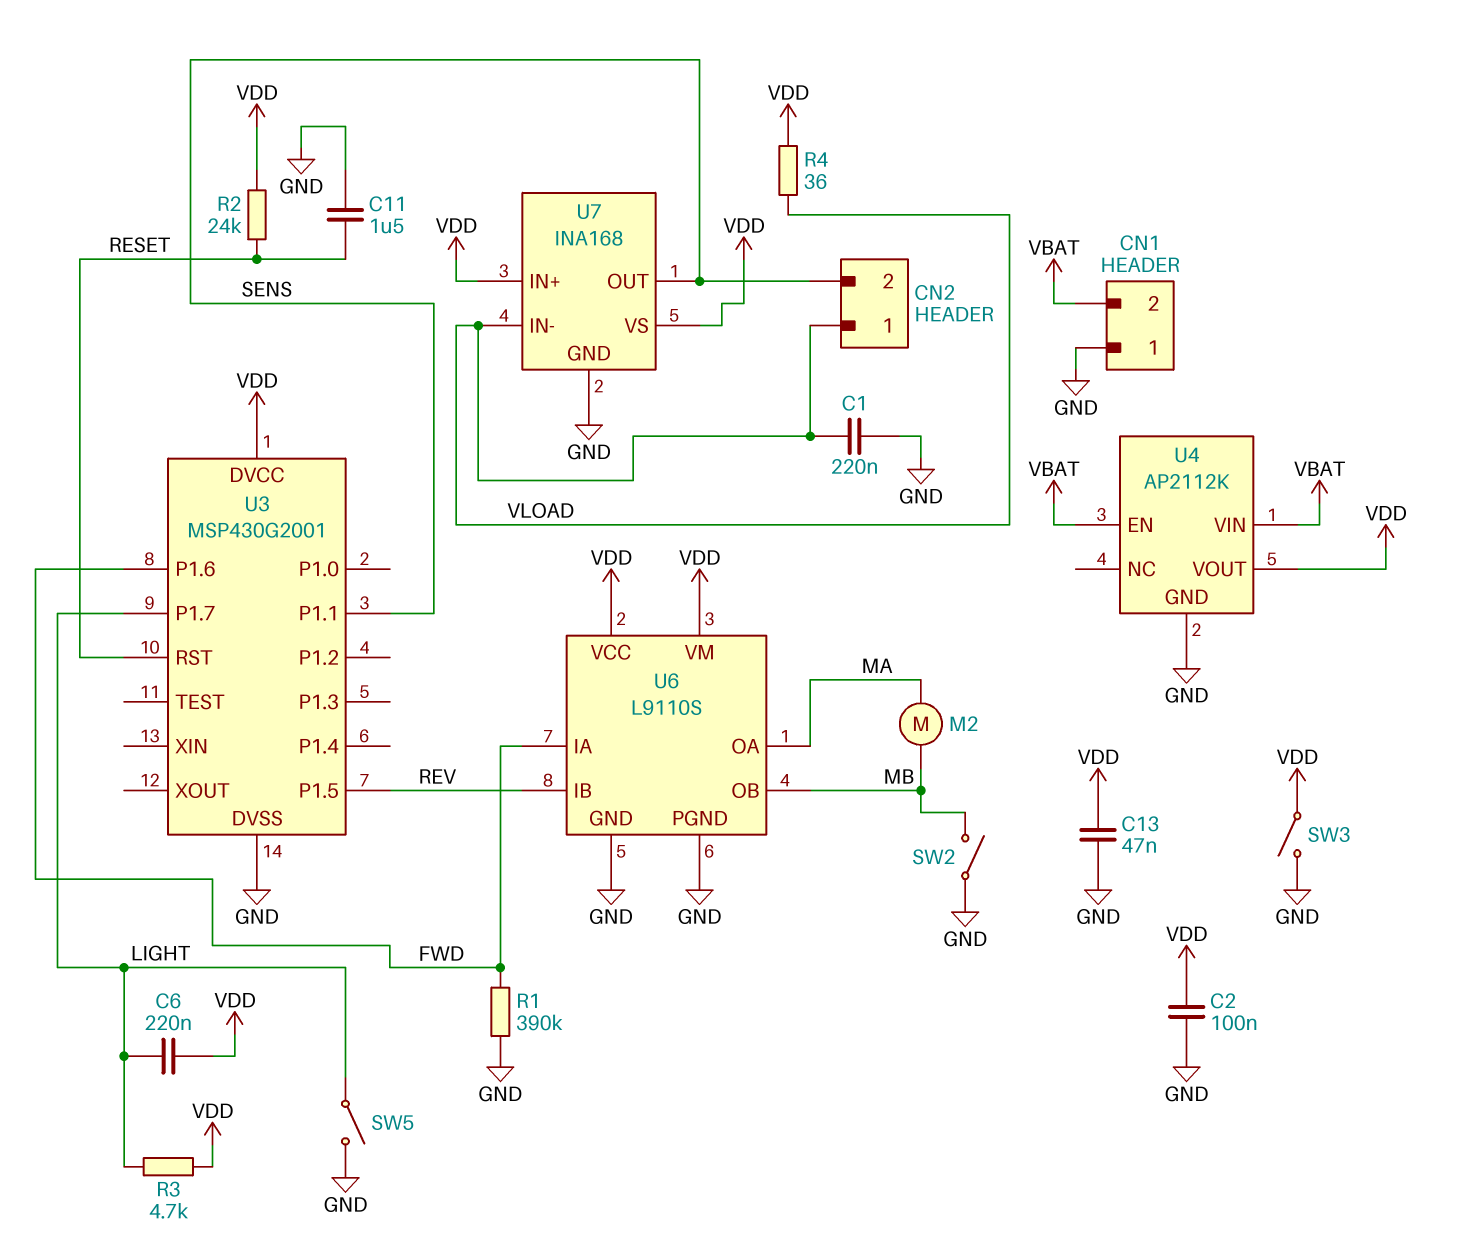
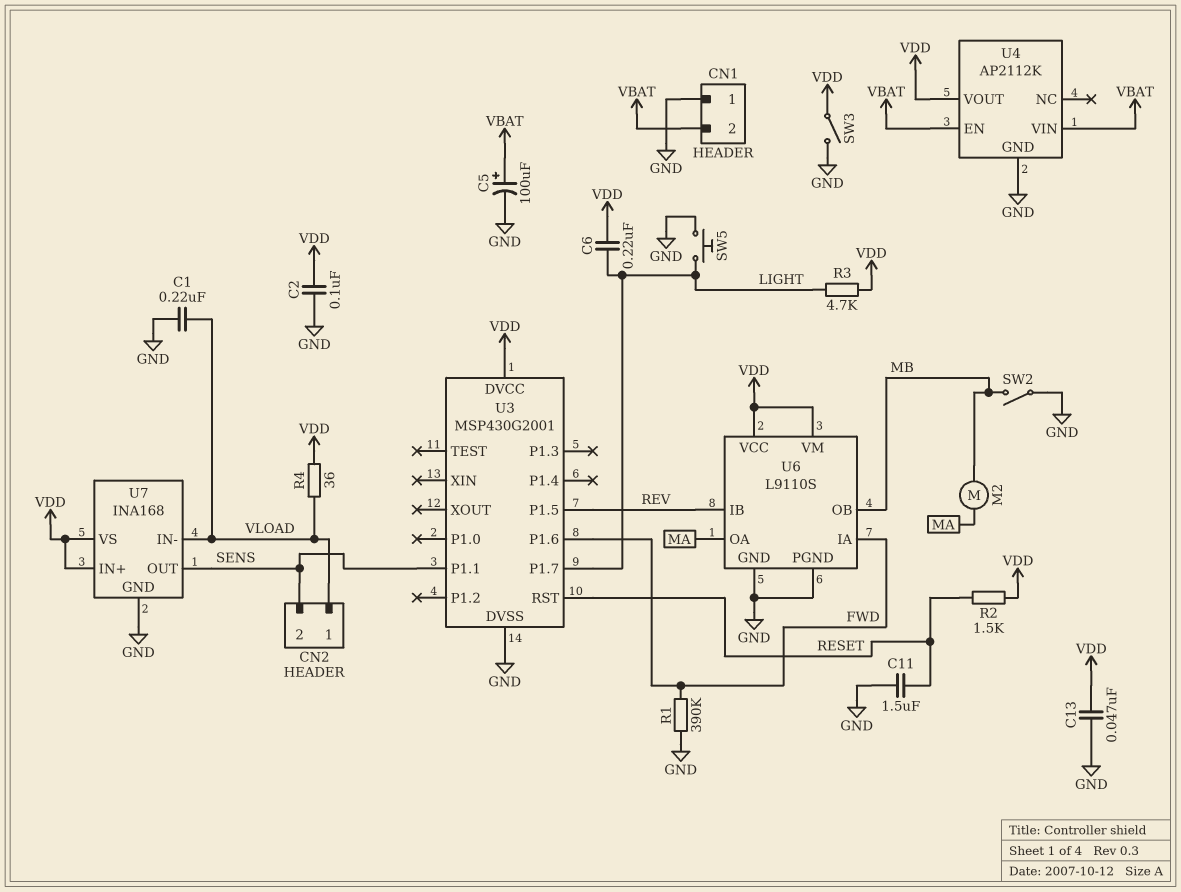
C5: none -> 100uF (plus VBAT, minus GND)
R2: 24k (RESET, VDD) -> 1.5k (RESET, VDD)
SW5: switch (GND, LIGHT) -> button (GND, LIGHT)

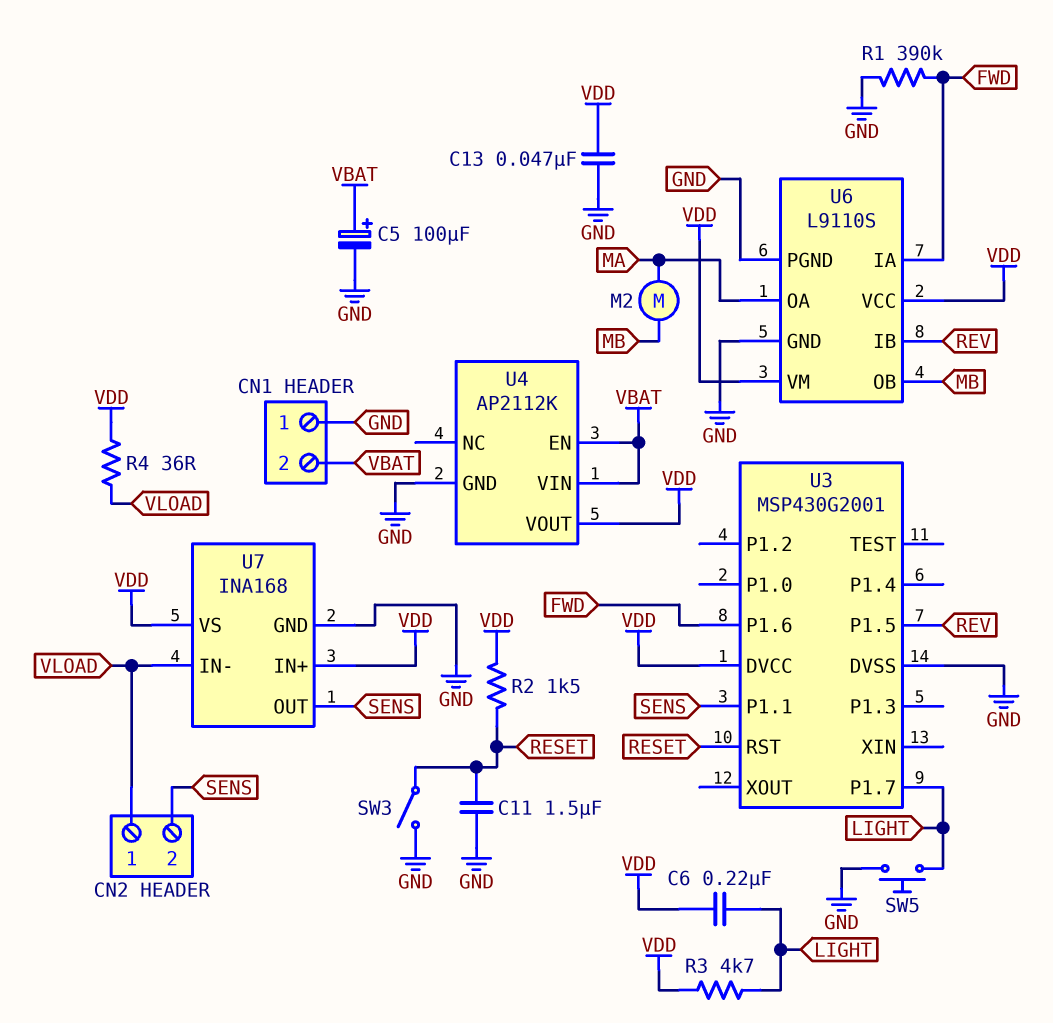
C1: 220nF (GND, VLOAD) -> none
C2: 100nF (GND, VDD) -> none
SW2: switch (GND, MB) -> none
SW3: switch (GND, VDD) -> switch (GND, RESET)

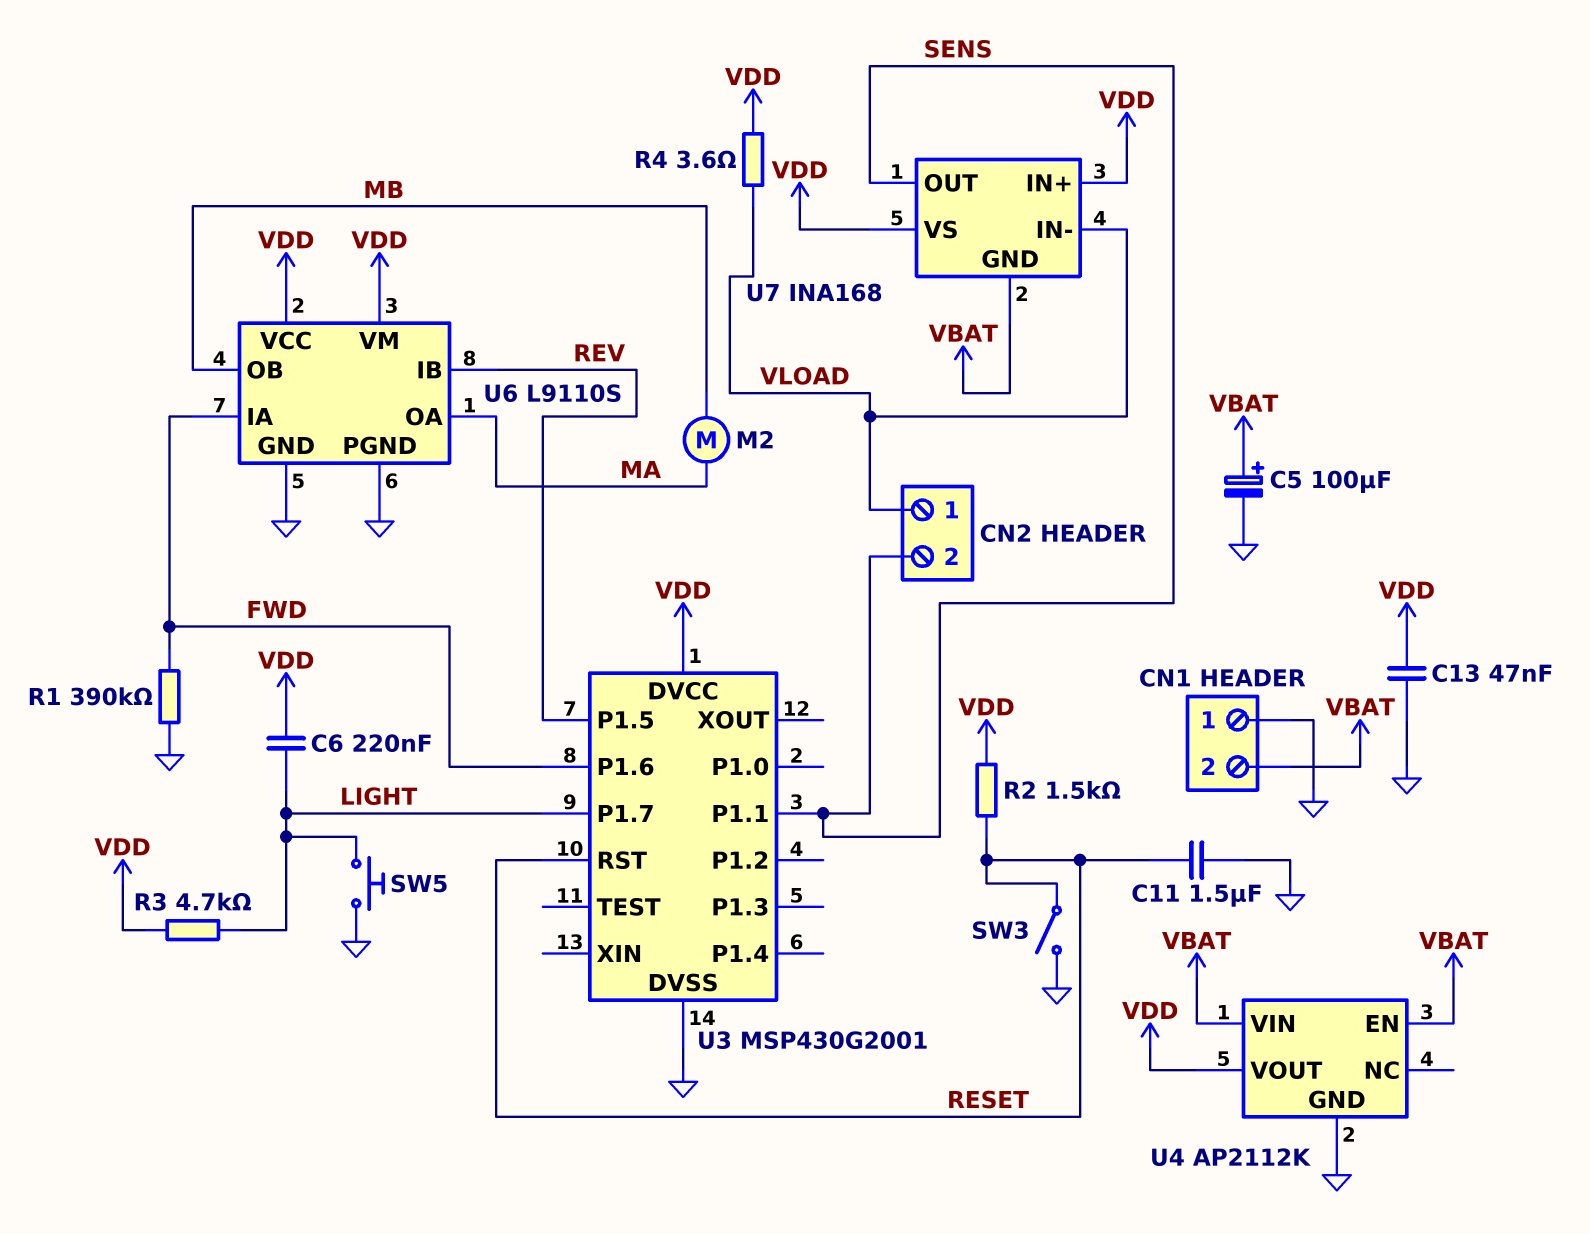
R4: 36 (VDD, VLOAD) -> 3.6 (VDD, VLOAD)
U7 pin GND: GND -> VBAT

